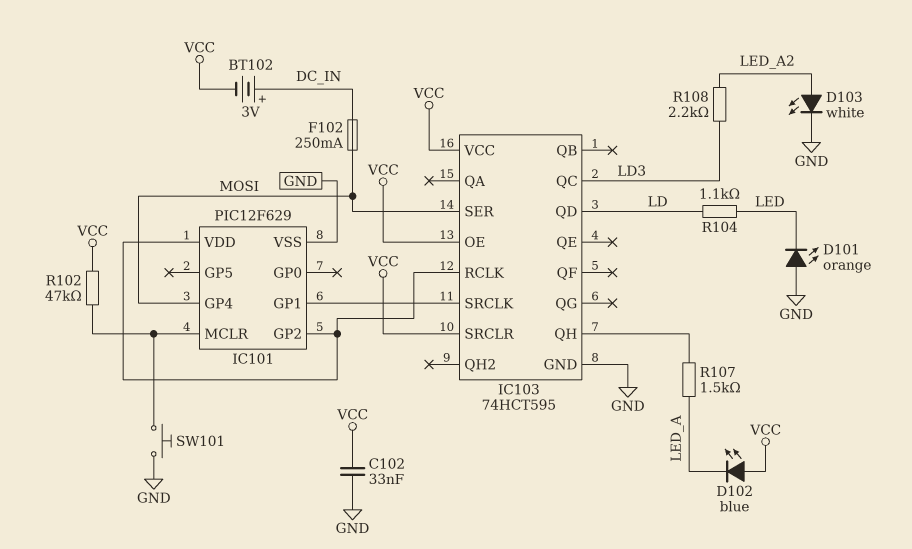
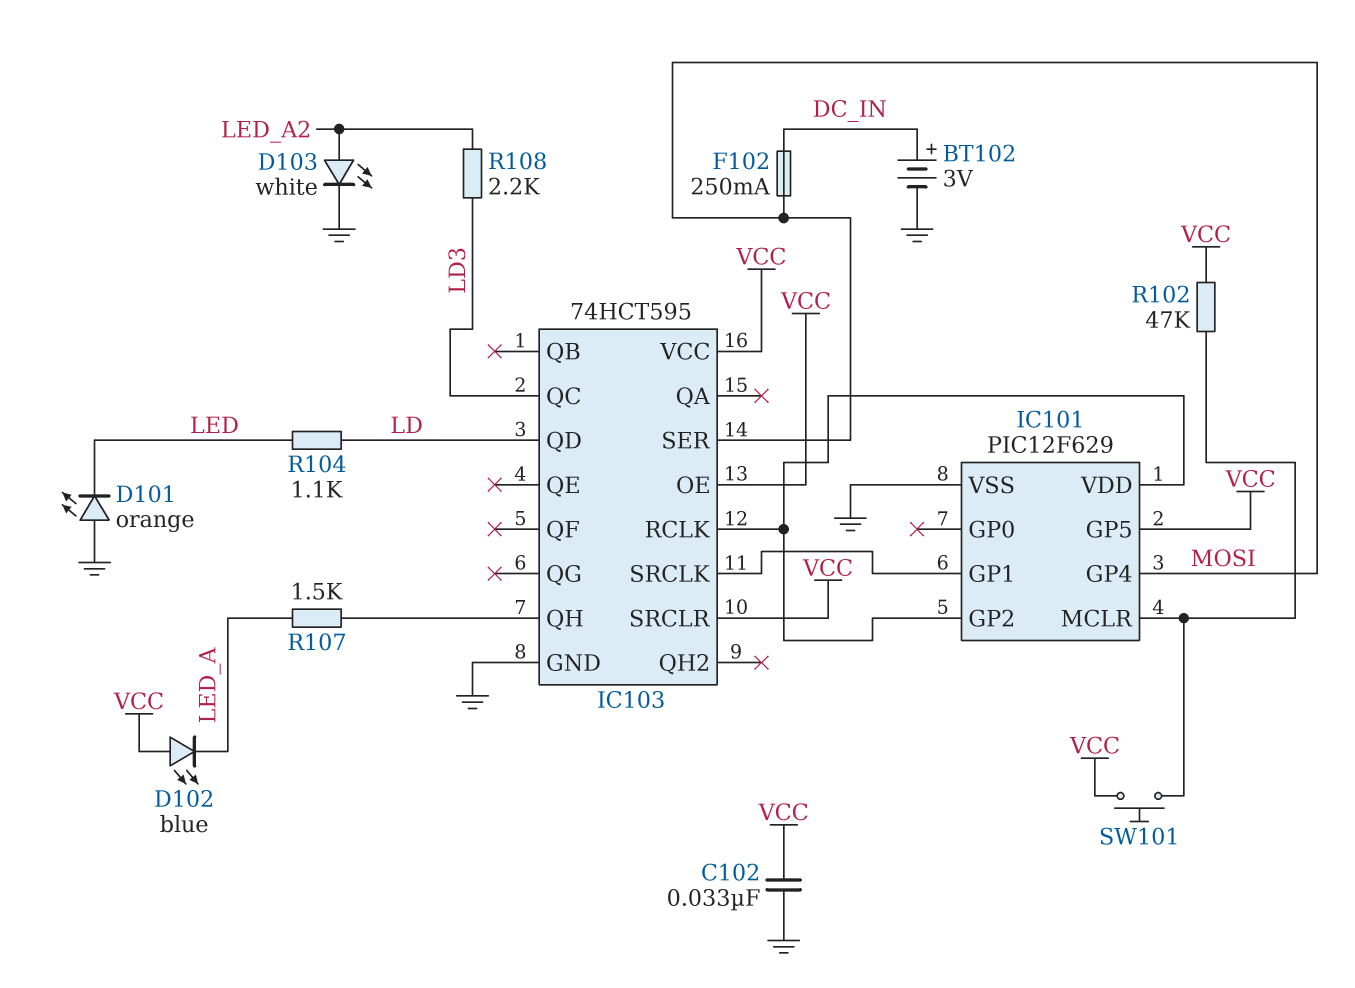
BT102: 3V (plus DC_IN, minus VCC) -> 3V (plus DC_IN, minus GND)
IC101 pin GP5: none -> VCC
SW101: button (GND, IC101/MCLR) -> button (IC101/MCLR, VCC)

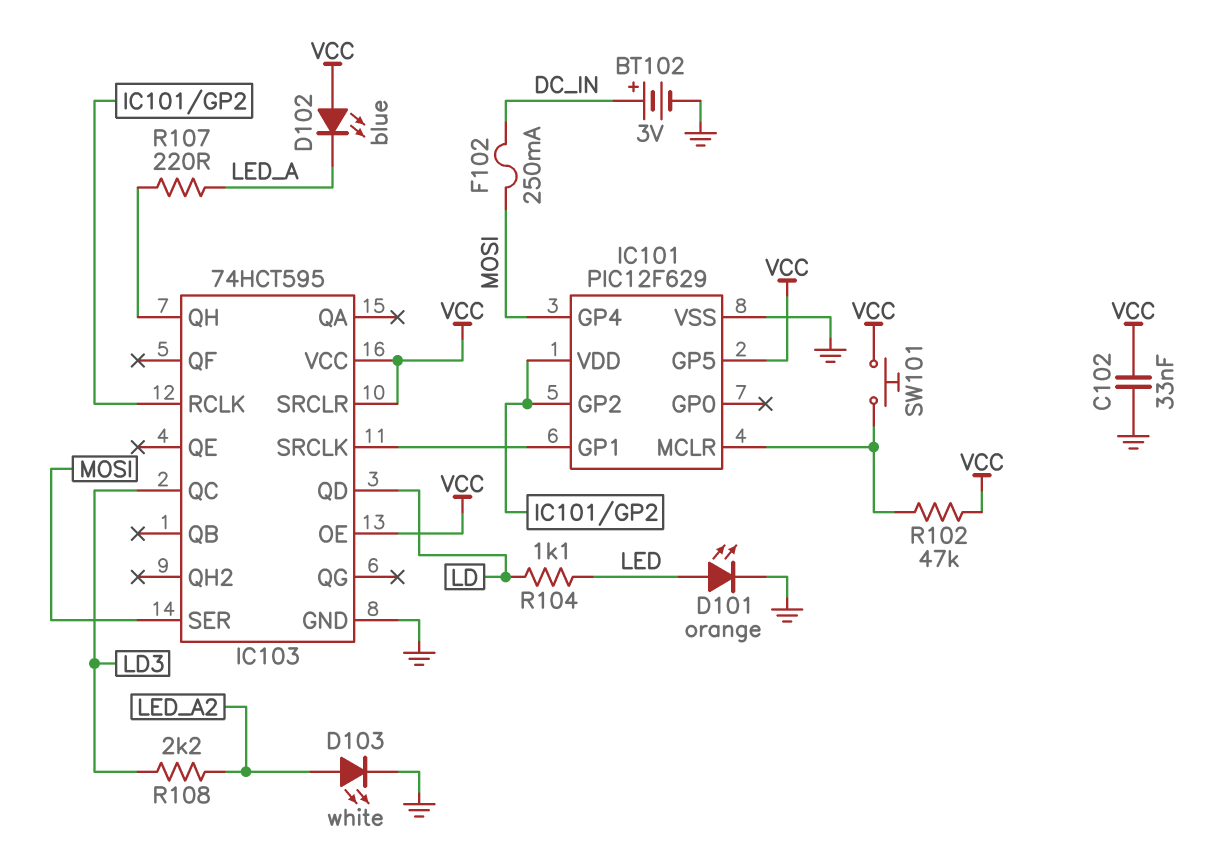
D101: LED orange (A GND, K LED) -> LED orange (A LED, K GND)
R107: 1.5k (IC103/QH, LED_A) -> 220 (IC103/QH, LED_A)

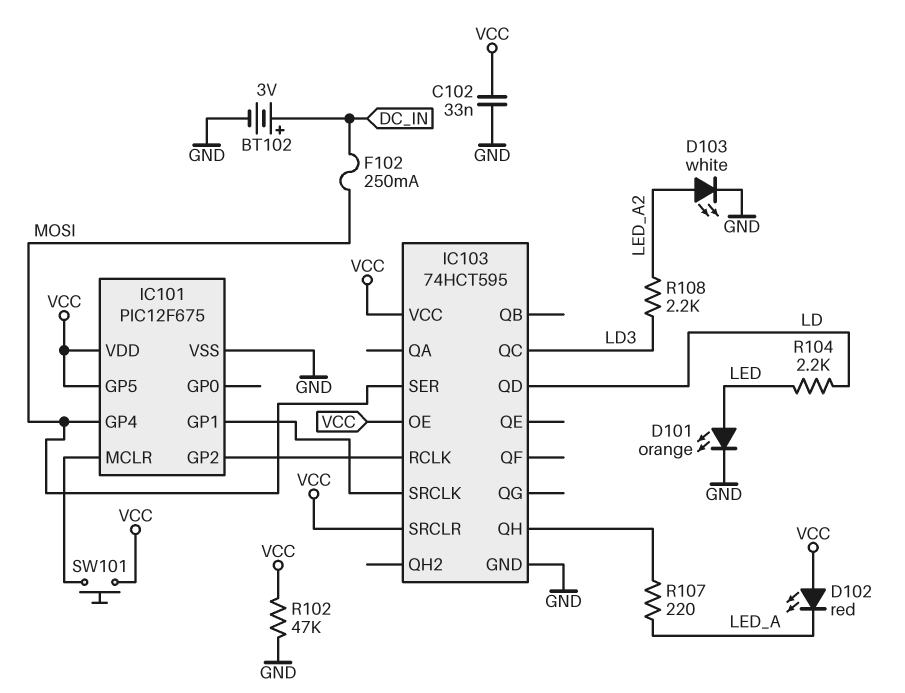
D102: LED blue (A VCC, K LED_A) -> LED red (A VCC, K LED_A)
IC101: PIC12F629 -> PIC12F675
IC101 pin VDD: IC101/GP2 -> VCC
R102: 47k (IC101/MCLR, VCC) -> 47k (GND, VCC)
R104: 1.1k (LD, LED) -> 2.2k (LD, LED)

